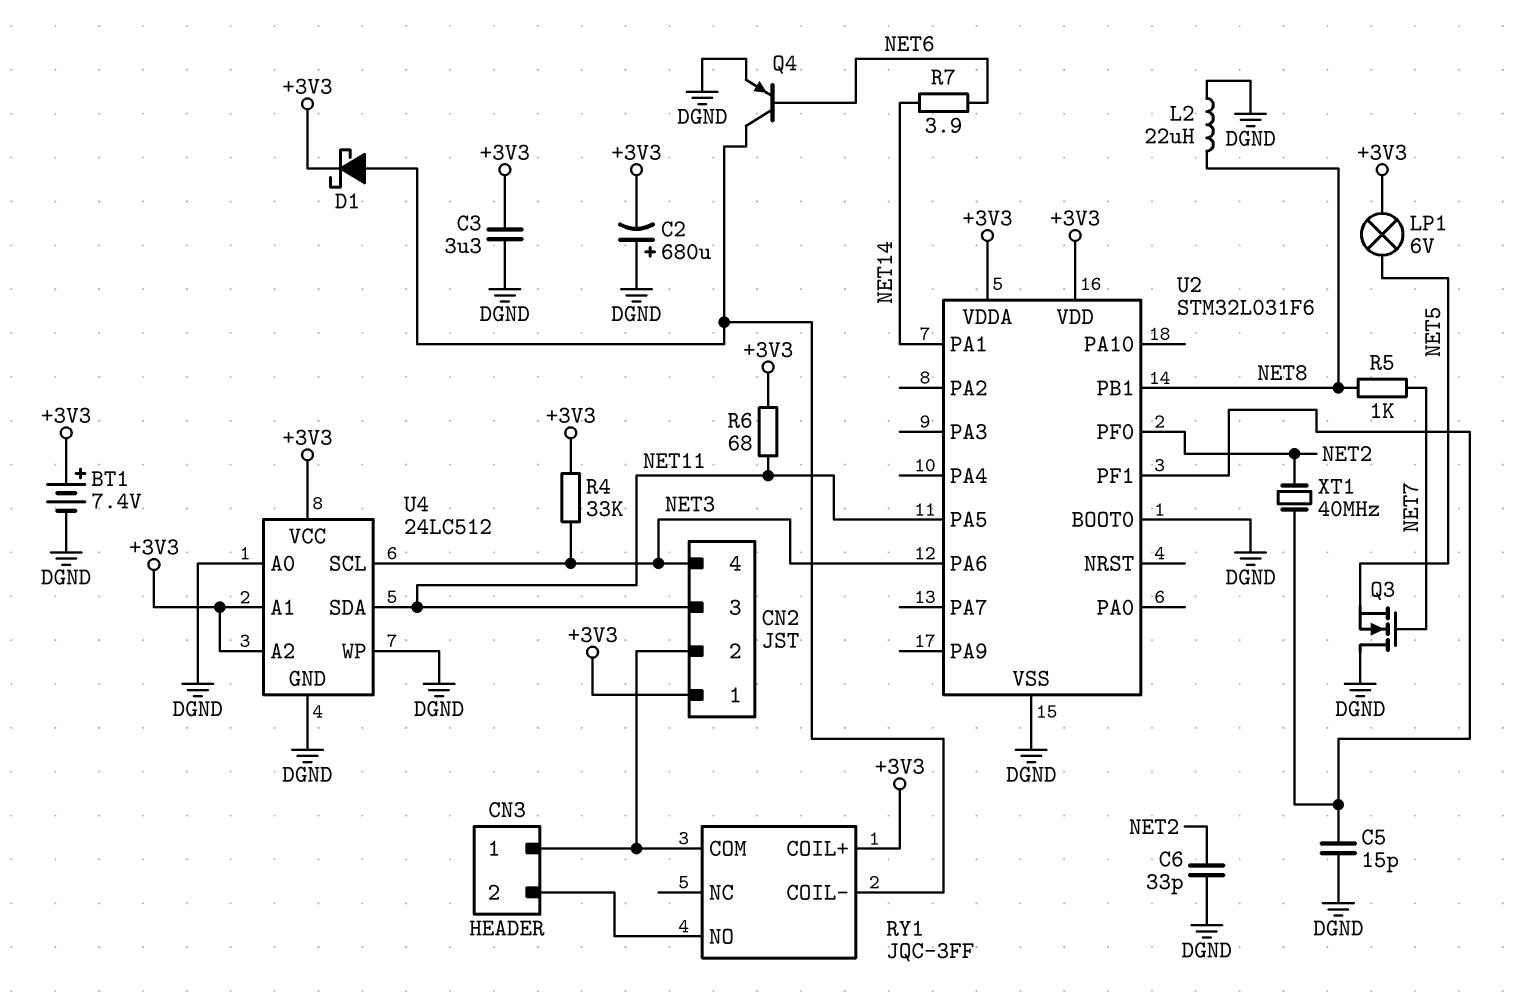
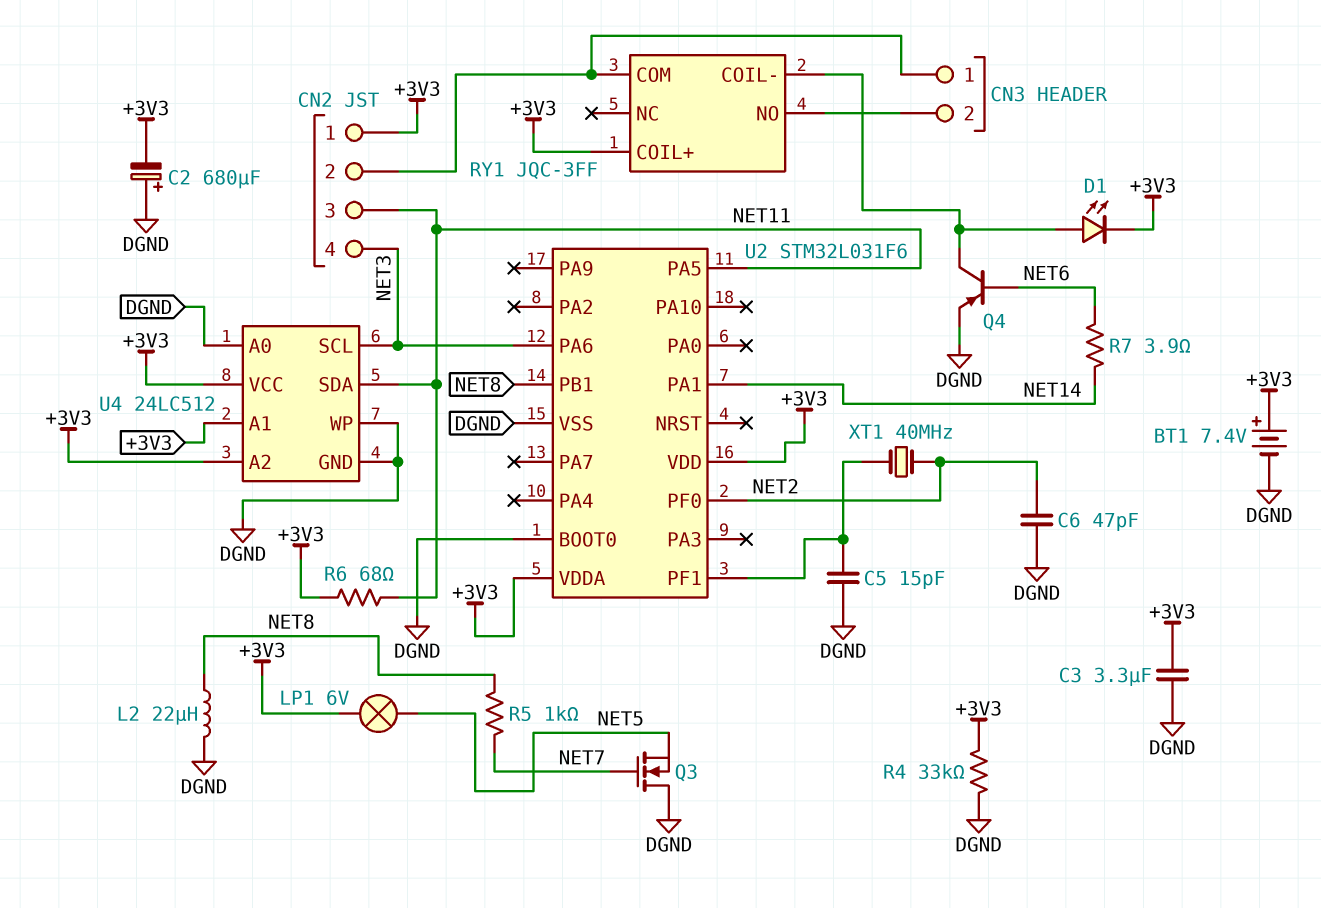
C6: 33pF (DGND, NET2) -> 47pF (DGND, NET2)
D1: schottky (A RY1/COIL-, K +3V3) -> LED (A RY1/COIL-, K +3V3)
R4: 33k (+3V3, NET3) -> 33k (+3V3, DGND)

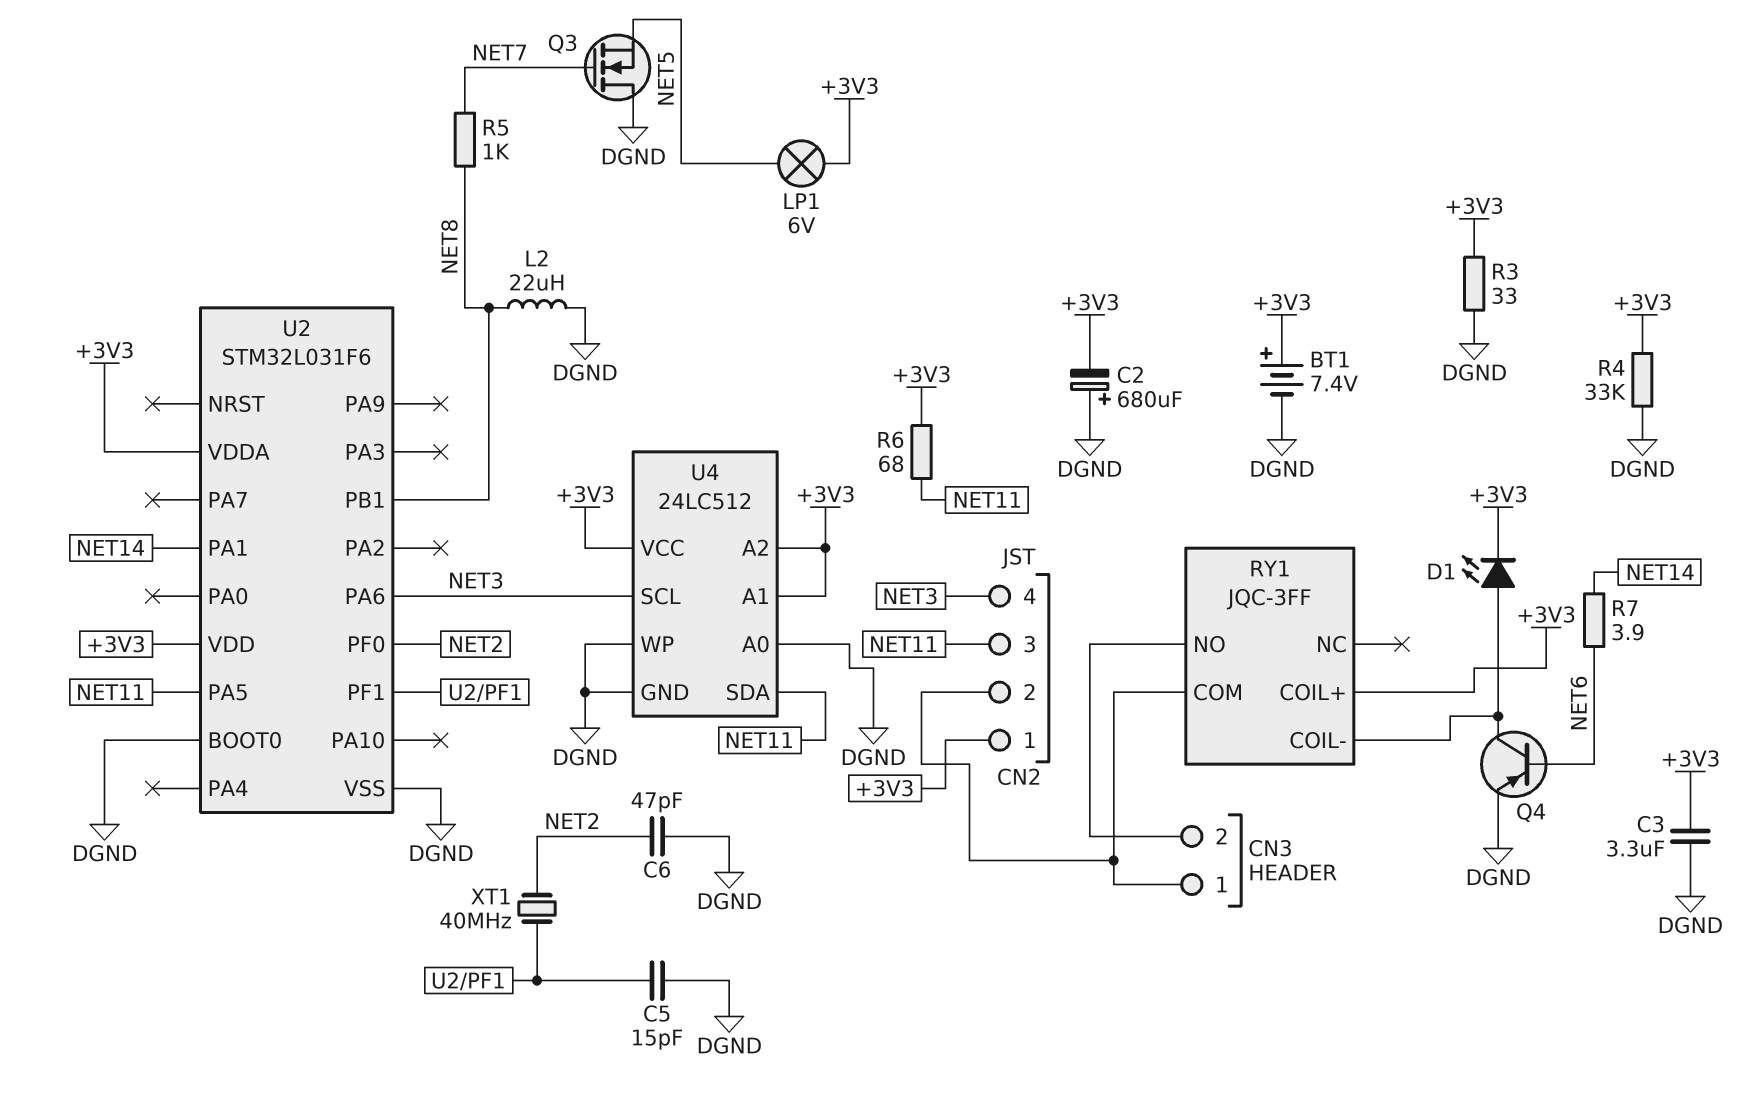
R3: none -> 33 (+3V3, DGND)

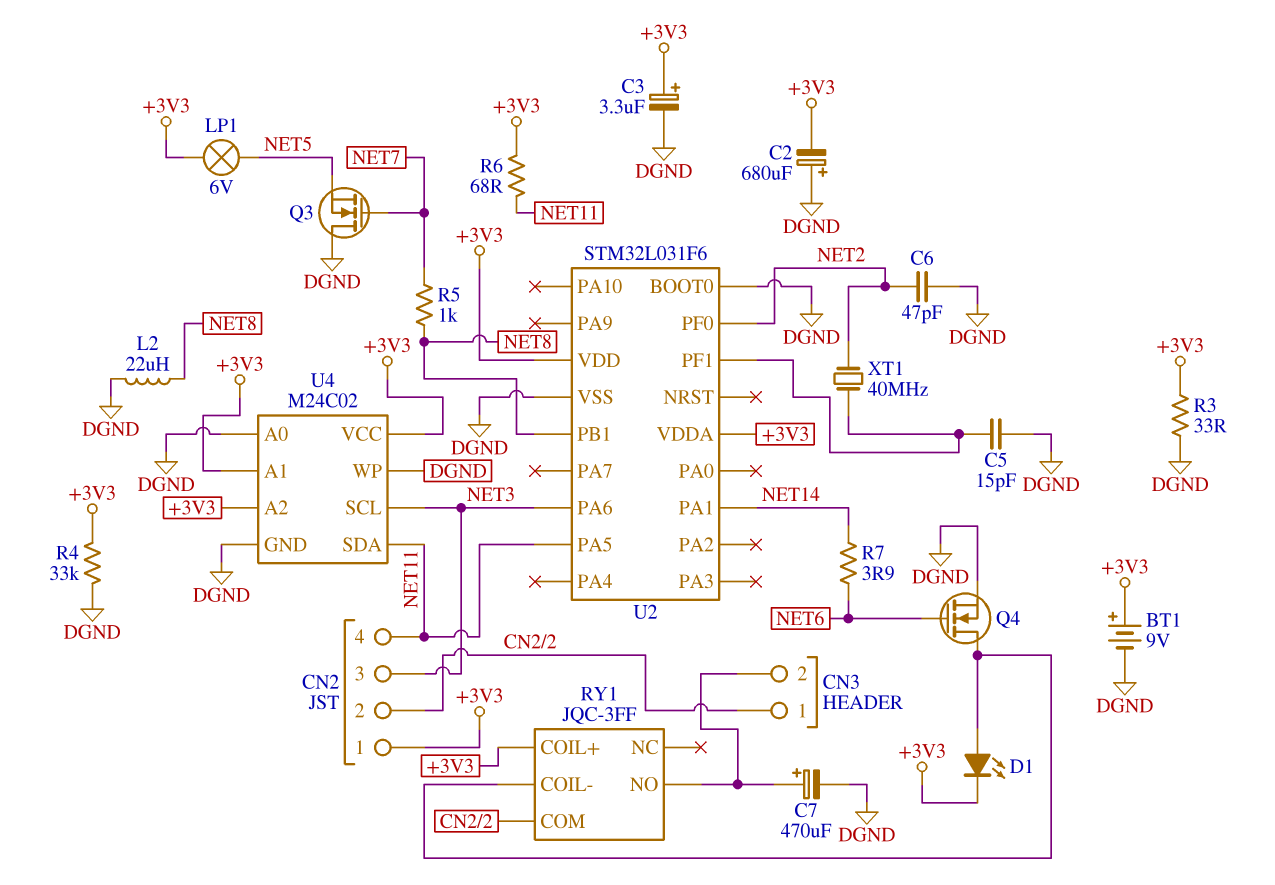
BT1: 7.4V (plus +3V3, minus DGND) -> 9V (plus +3V3, minus DGND)
C3: 3.3uF (+3V3, DGND) -> 3.3uF (plus +3V3, minus DGND)
C7: none -> 470uF (plus CN3/2, minus DGND)
CN2 pin 3: NET11 -> NET3
CN2 pin 4: NET3 -> NET11
Q4: PNP (B NET6, C RY1/COIL-, E DGND) -> NMOS (G NET6, D RY1/COIL-, S DGND)
U4: 24LC512 -> M24C02

